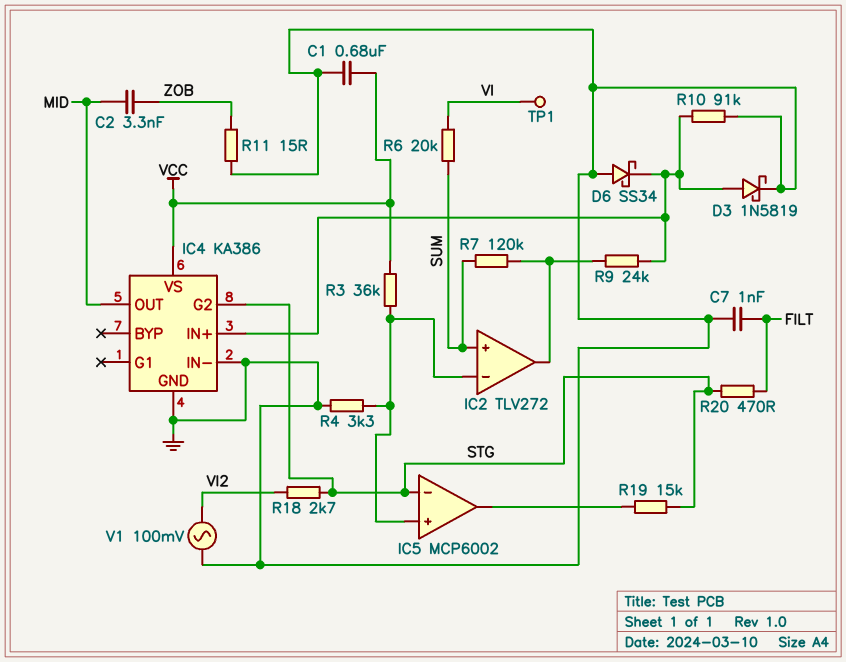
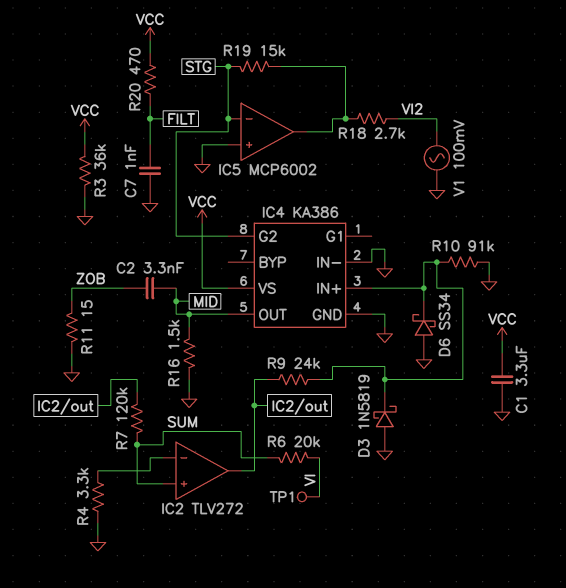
C1: 680nF (GND, VCC) -> 3.3uF (GND, VCC)
D3: schottky 1N5819 (A IC4/IN+, K GND) -> schottky 1N5819 (A GND, K IC4/IN+)
IC5 pin in+: IC2/in- -> GND
R3: 36k (IC2/in-, VCC) -> 36k (GND, VCC)
R16: none -> 1.5k (GND, MID)
R18: 2.7k (STG, VI2) -> 2.7k (IC5/out, VI2)
R20: 470 (FILT, STG) -> 470 (FILT, VCC)

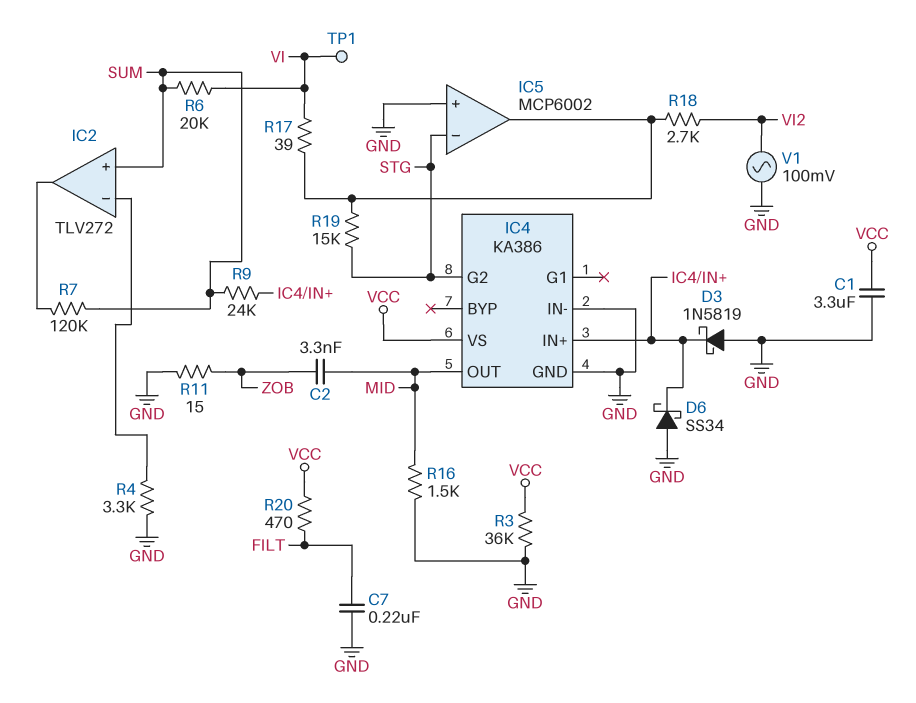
C7: 1nF (FILT, GND) -> 220nF (FILT, GND)
R9: 24k (IC2/out, IC4/IN+) -> 24k (IC4/IN+, SUM)
R10: 91k (GND, IC4/IN+) -> none
R17: none -> 39 (IC5/out, VI)

